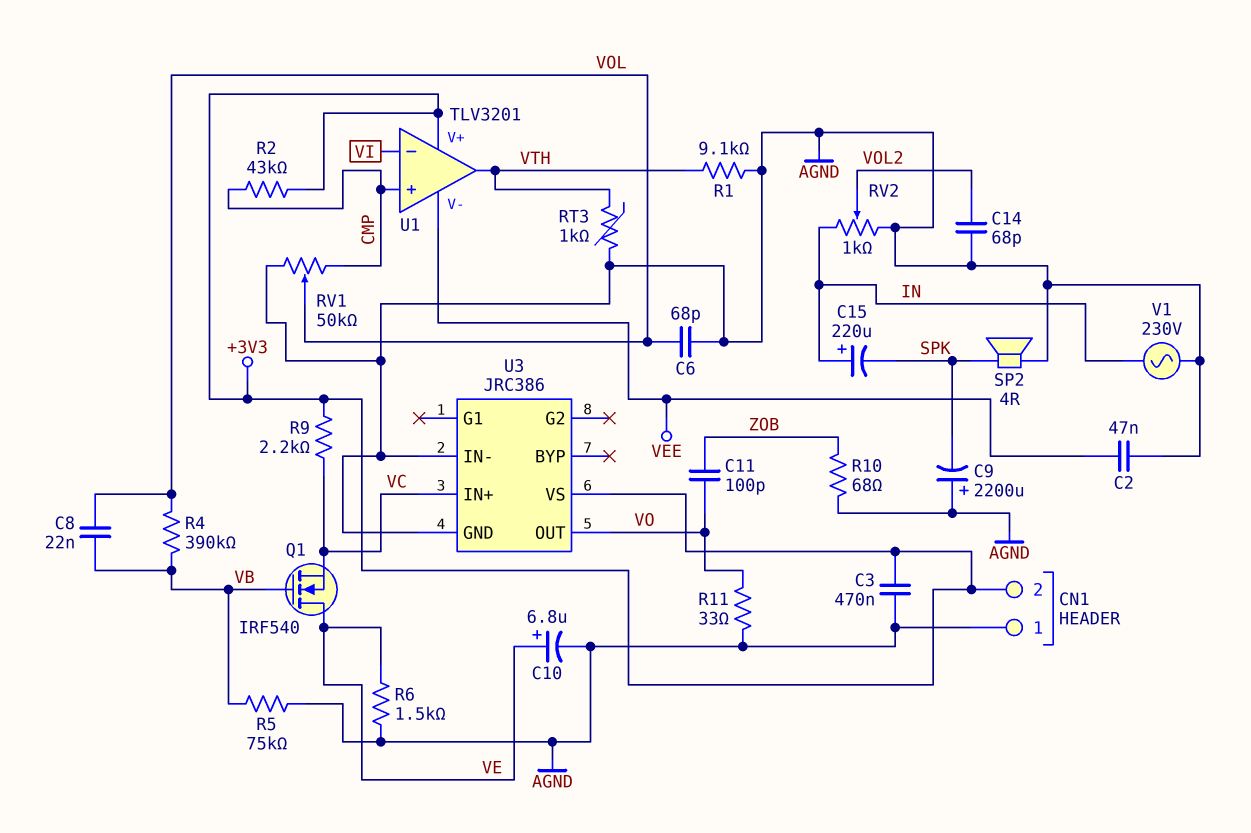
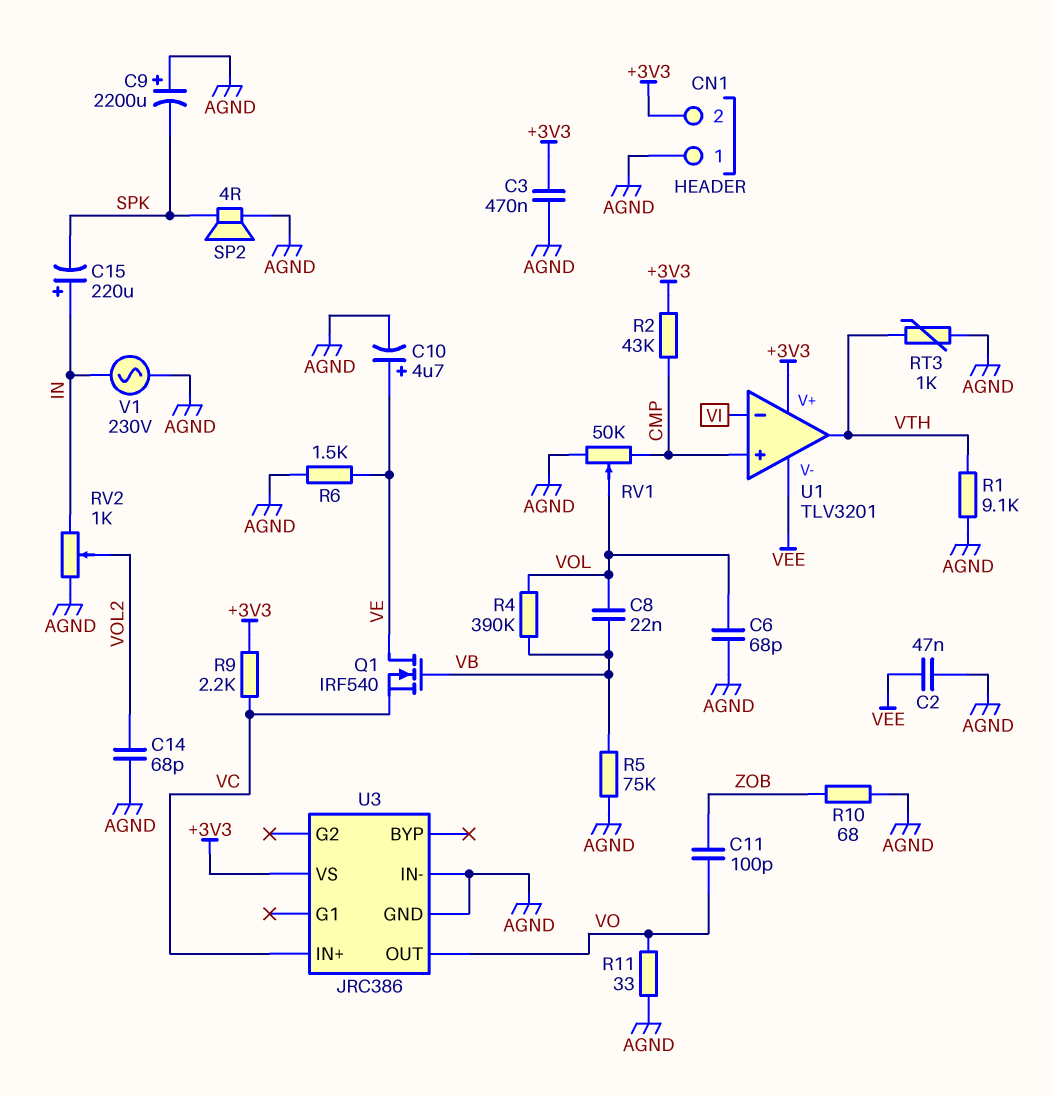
C10: 6.8uF (plus VE, minus AGND) -> 4.7uF (plus VE, minus AGND)

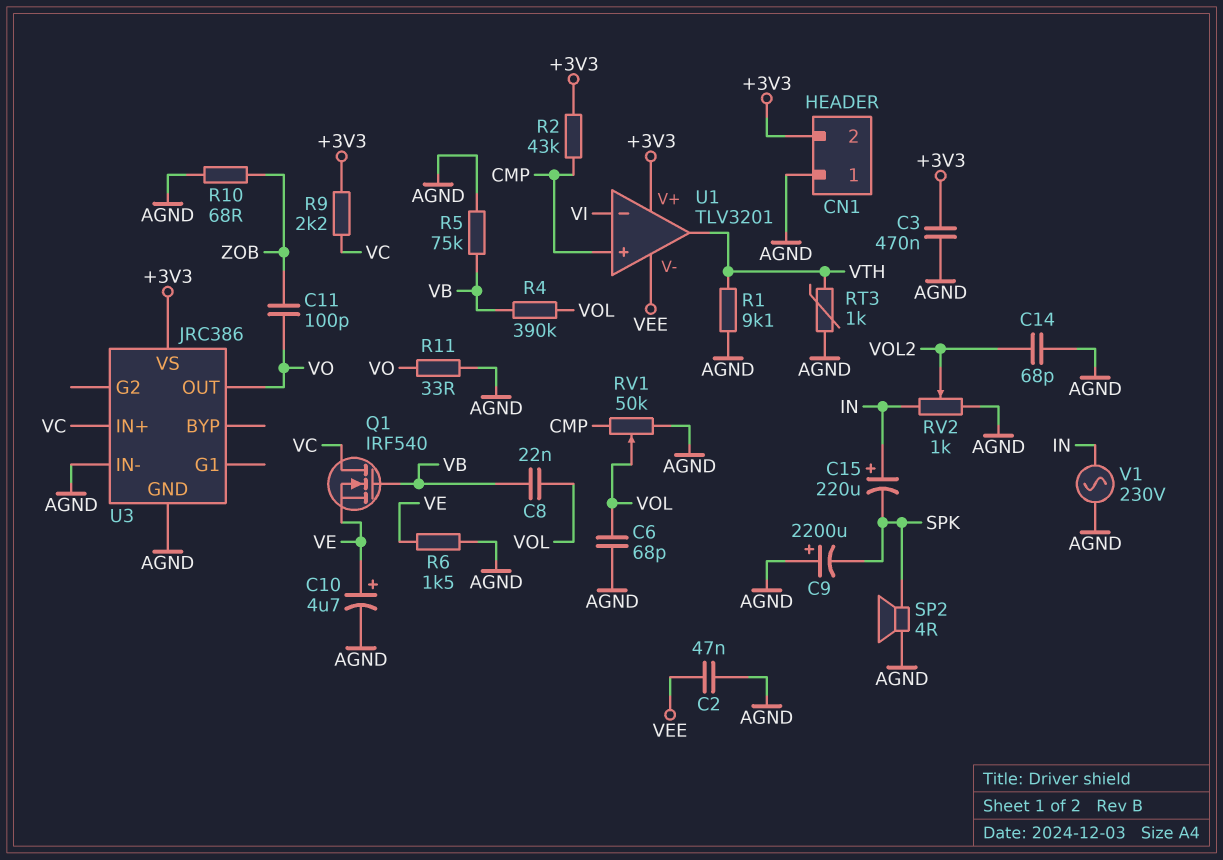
Q1: NMOS IRF540 (G VB, D VE, S VC) -> NMOS IRF540 (G VB, D VC, S VE)

